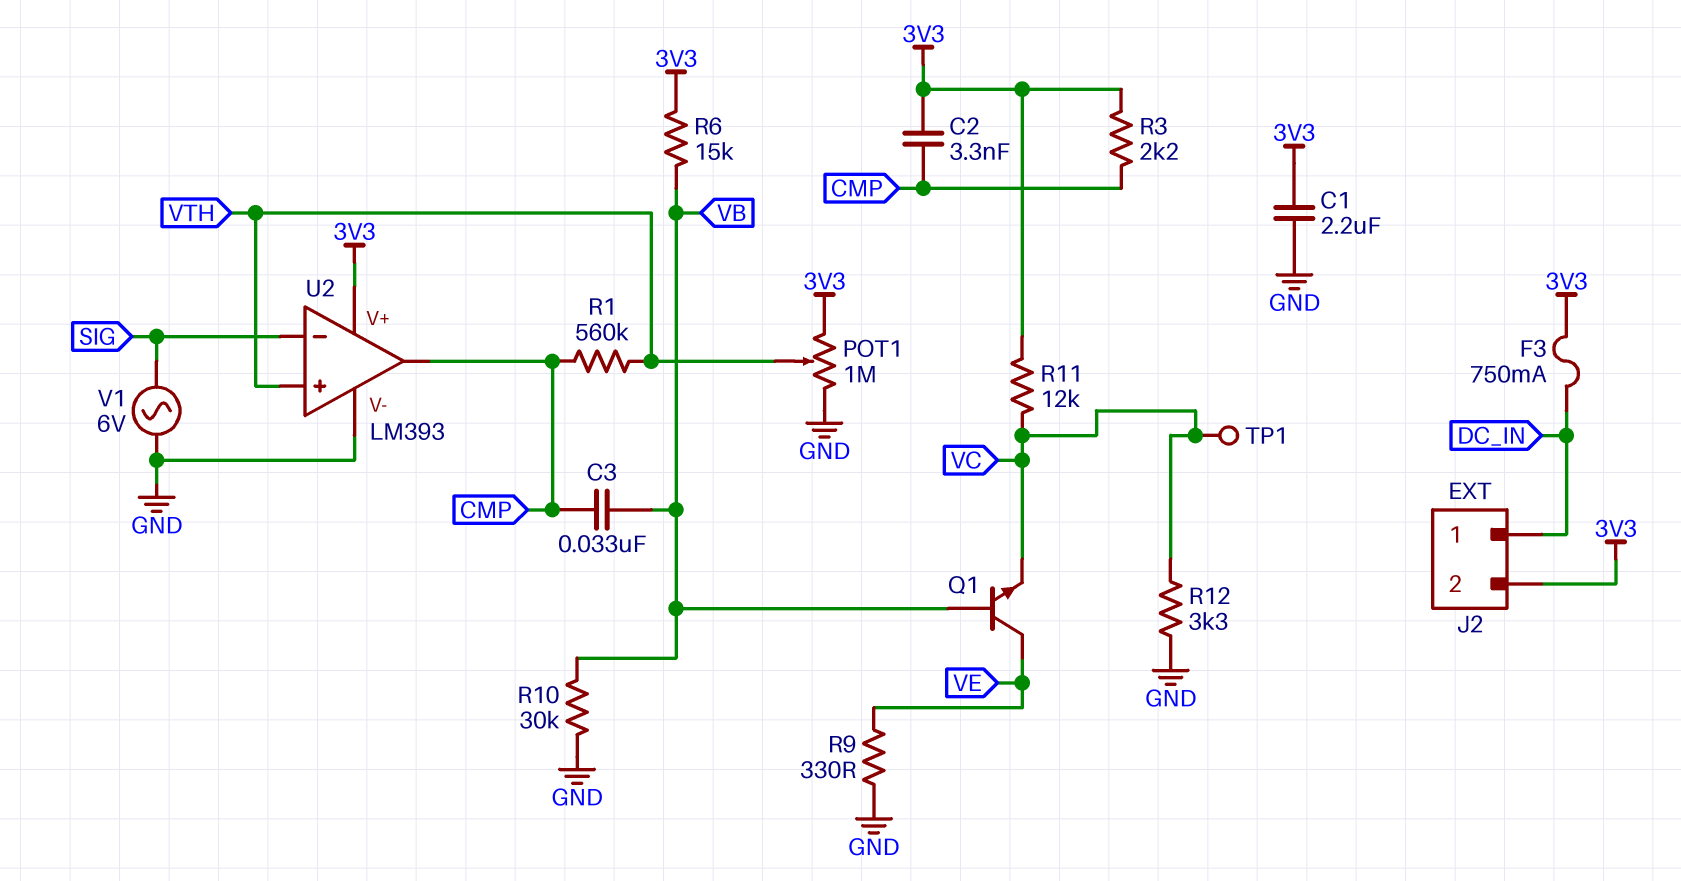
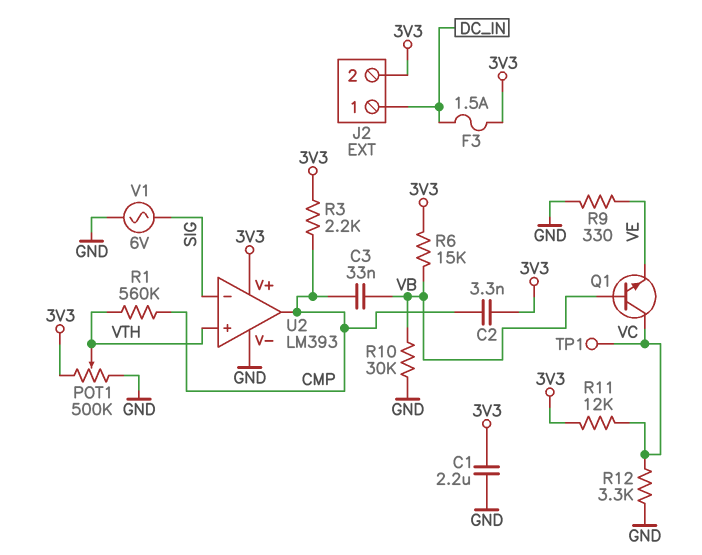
F3: 750mA (3V3, DC_IN) -> 1.5A (3V3, DC_IN)
POT1: 1M (3V3, GND, wiper VTH) -> 500k (3V3, GND, wiper VTH)
Q1: NPN (B VB, C VE, E VC) -> NPN (B VB, C VC, E VE)

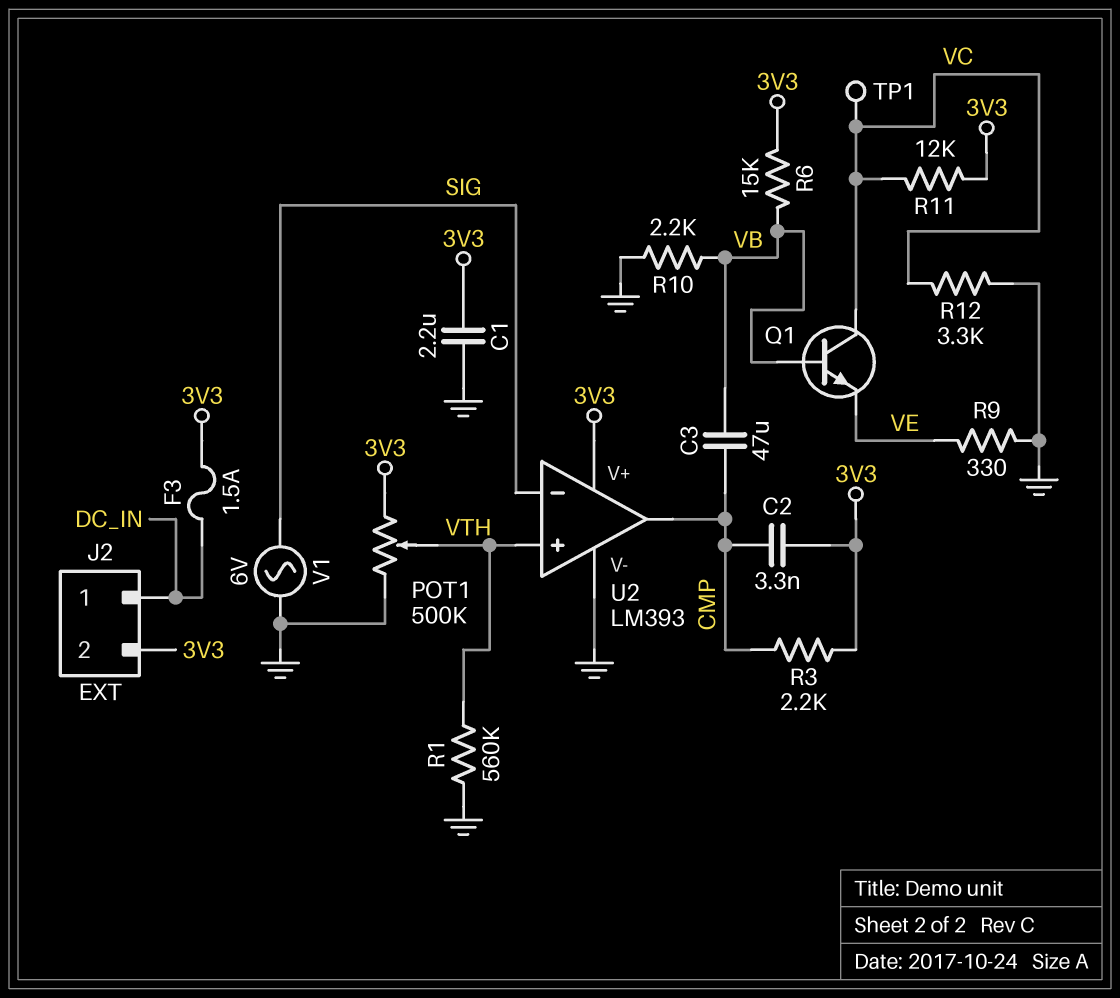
C3: 33nF (CMP, VB) -> 47uF (CMP, VB)
R1: 560k (CMP, VTH) -> 560k (GND, VTH)
R10: 30k (GND, VB) -> 2.2k (GND, VB)

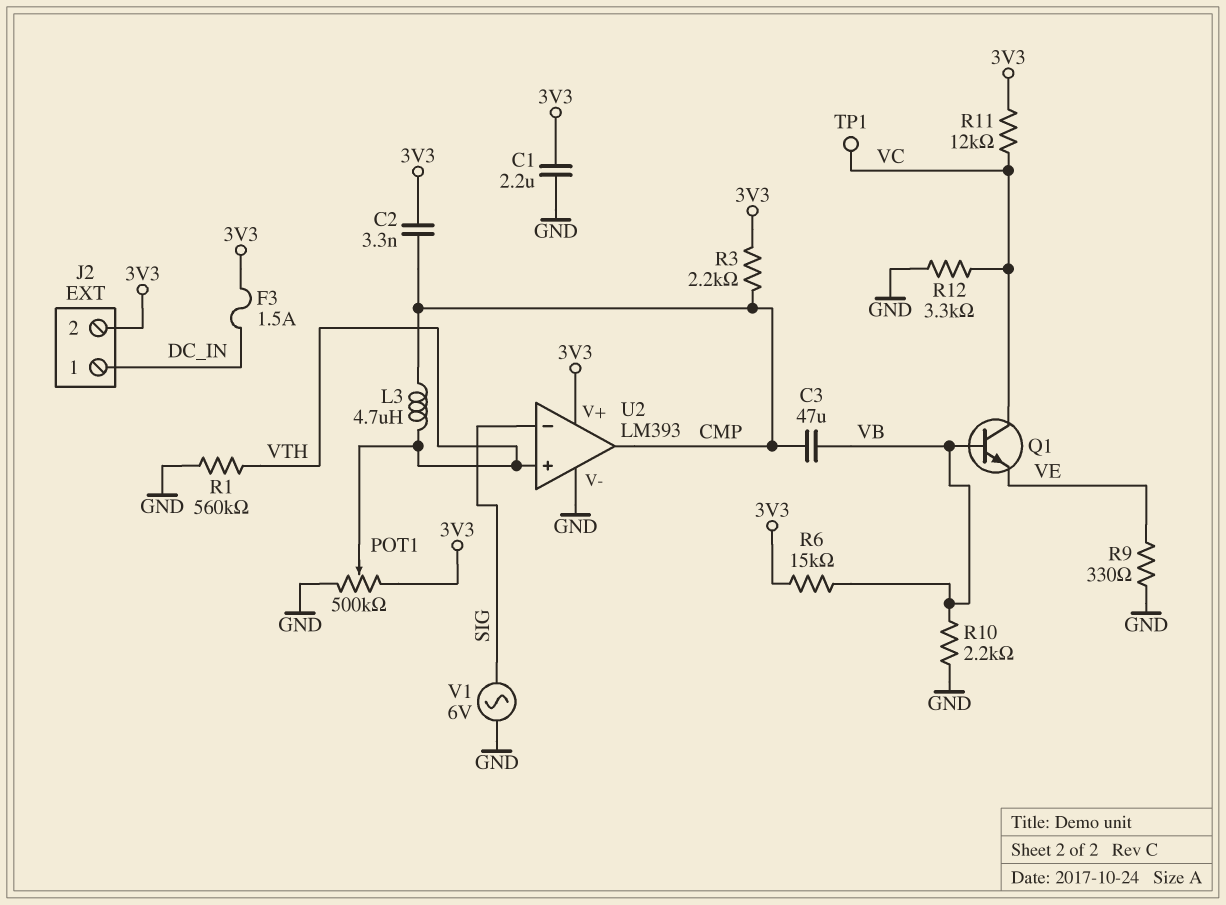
L3: none -> 4.7uH (CMP, VTH)

